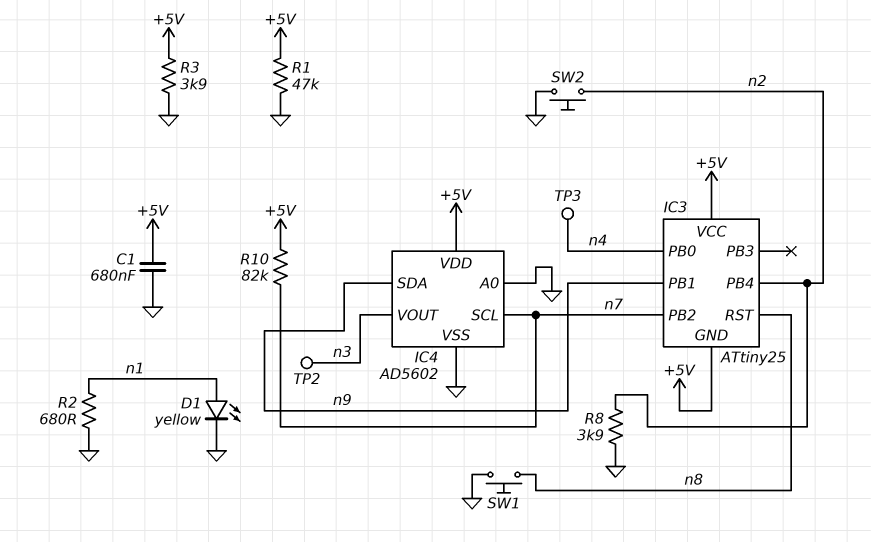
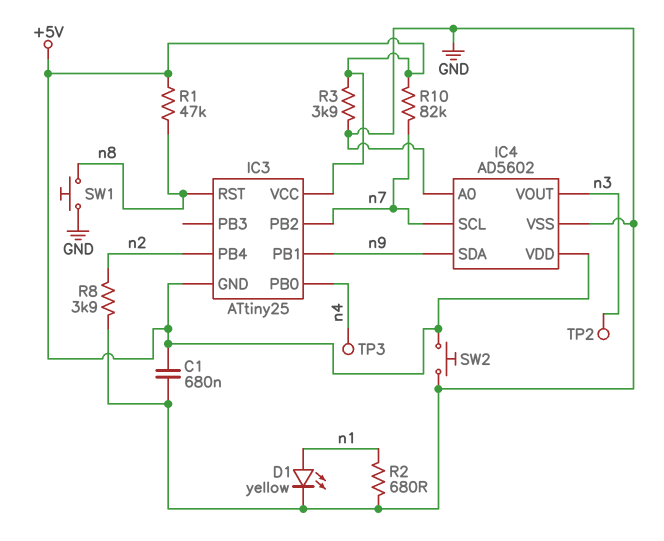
R1: 47k (+5V, GND) -> 47k (+5V, n8)
SW2: button (GND, n2) -> button (+5V, GND)

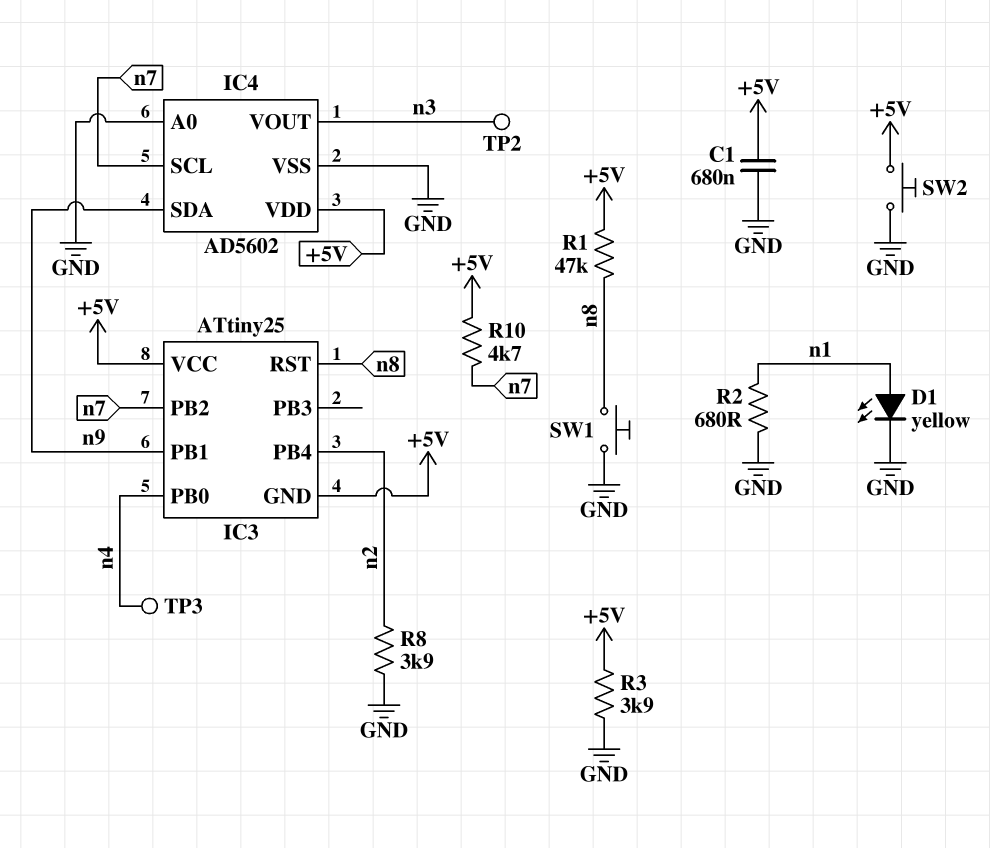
R10: 82k (+5V, n7) -> 4.7k (+5V, n7)

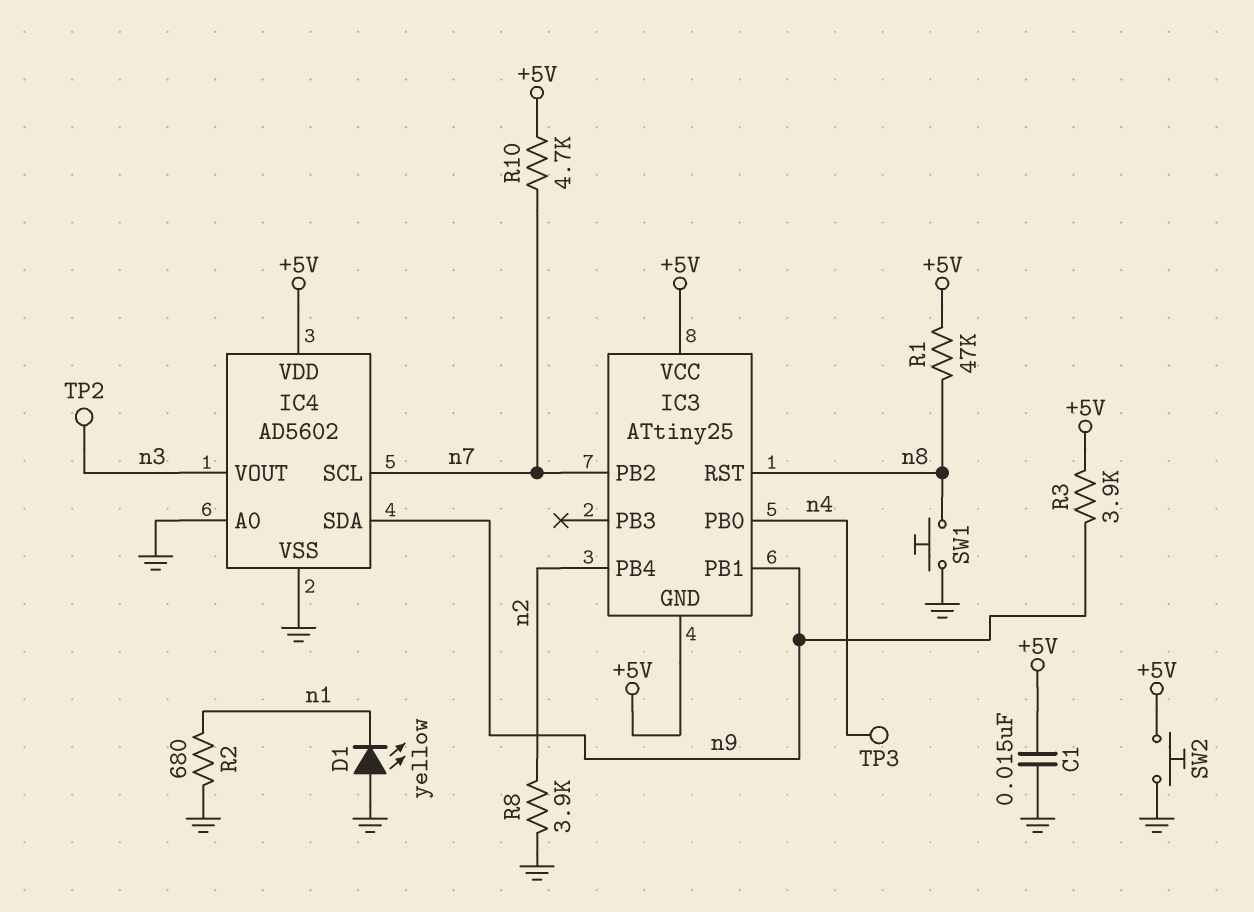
C1: 680nF (+5V, GND) -> 15nF (+5V, GND)
D1: LED yellow (A n1, K GND) -> LED yellow (A GND, K n1)
R3: 3.9k (+5V, GND) -> 3.9k (+5V, n9)

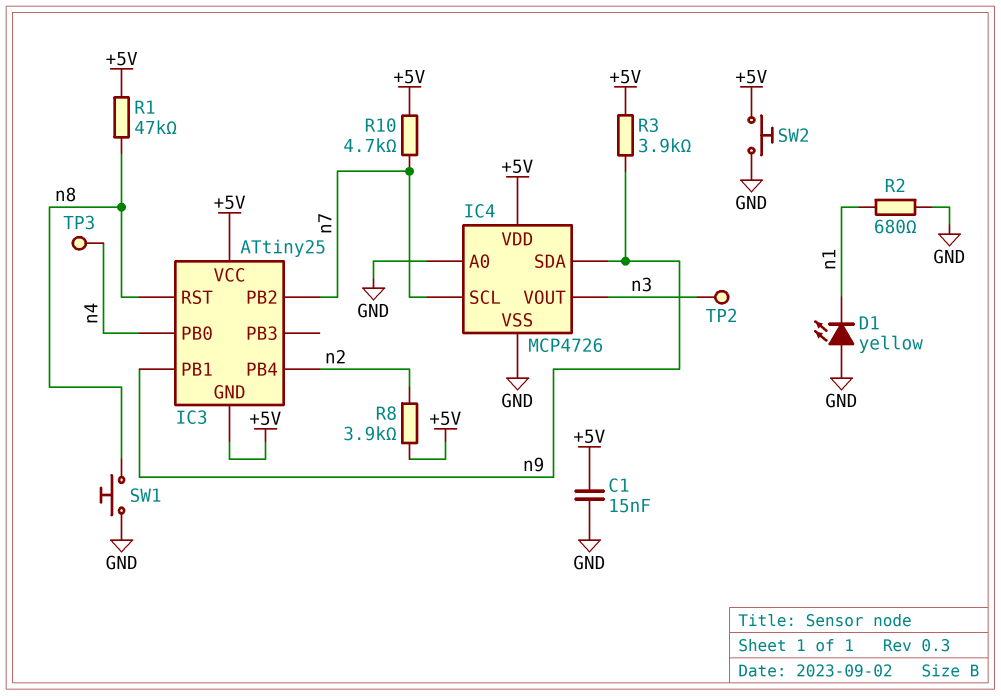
IC4: AD5602 -> MCP4726
R8: 3.9k (GND, n2) -> 3.9k (+5V, n2)

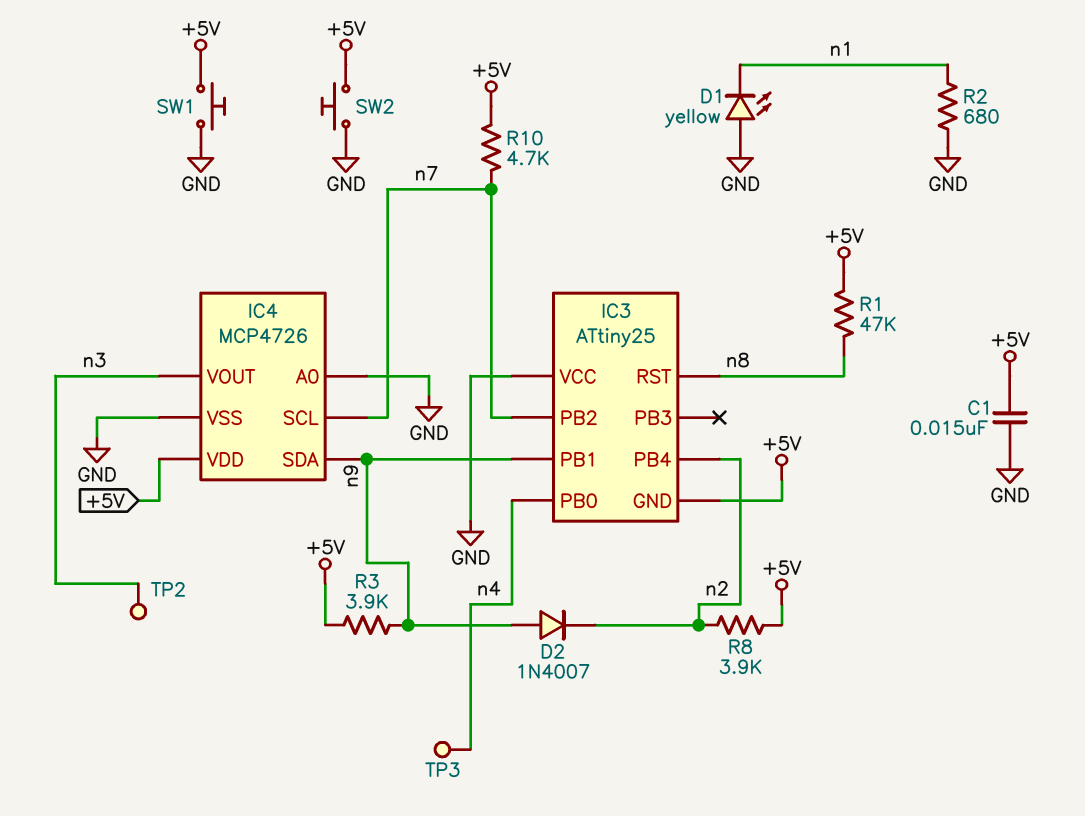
D2: none -> diode 1N4007 (A n9, K n2)
IC3 pin VCC: +5V -> GND
SW1: button (GND, n8) -> button (+5V, GND)

